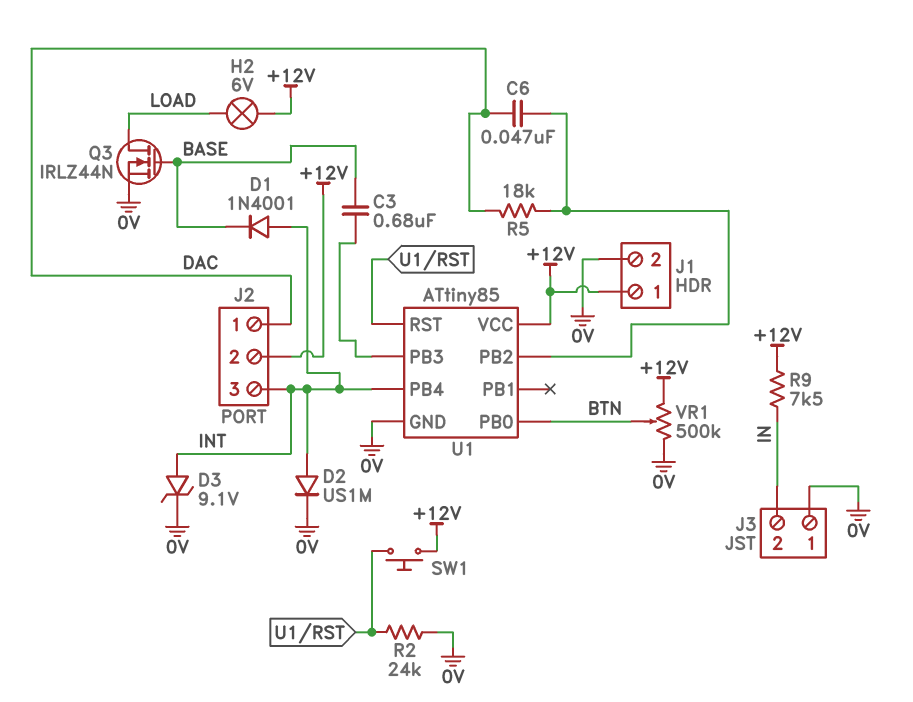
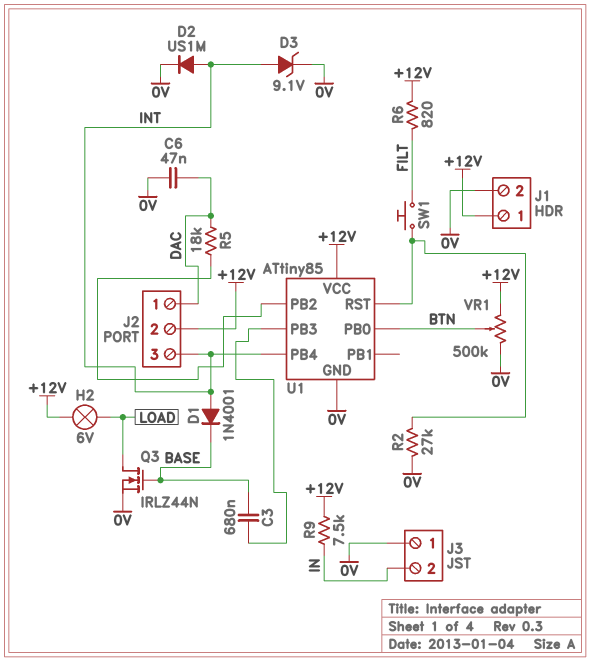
C6: 47nF (DAC, U1/PB2) -> 47nF (0V, DAC)
R2: 24k (0V, U1/RST) -> 27k (0V, U1/RST)
R6: none -> 820 (+12V, FILT)
SW1: button (+12V, U1/RST) -> button (FILT, U1/RST)

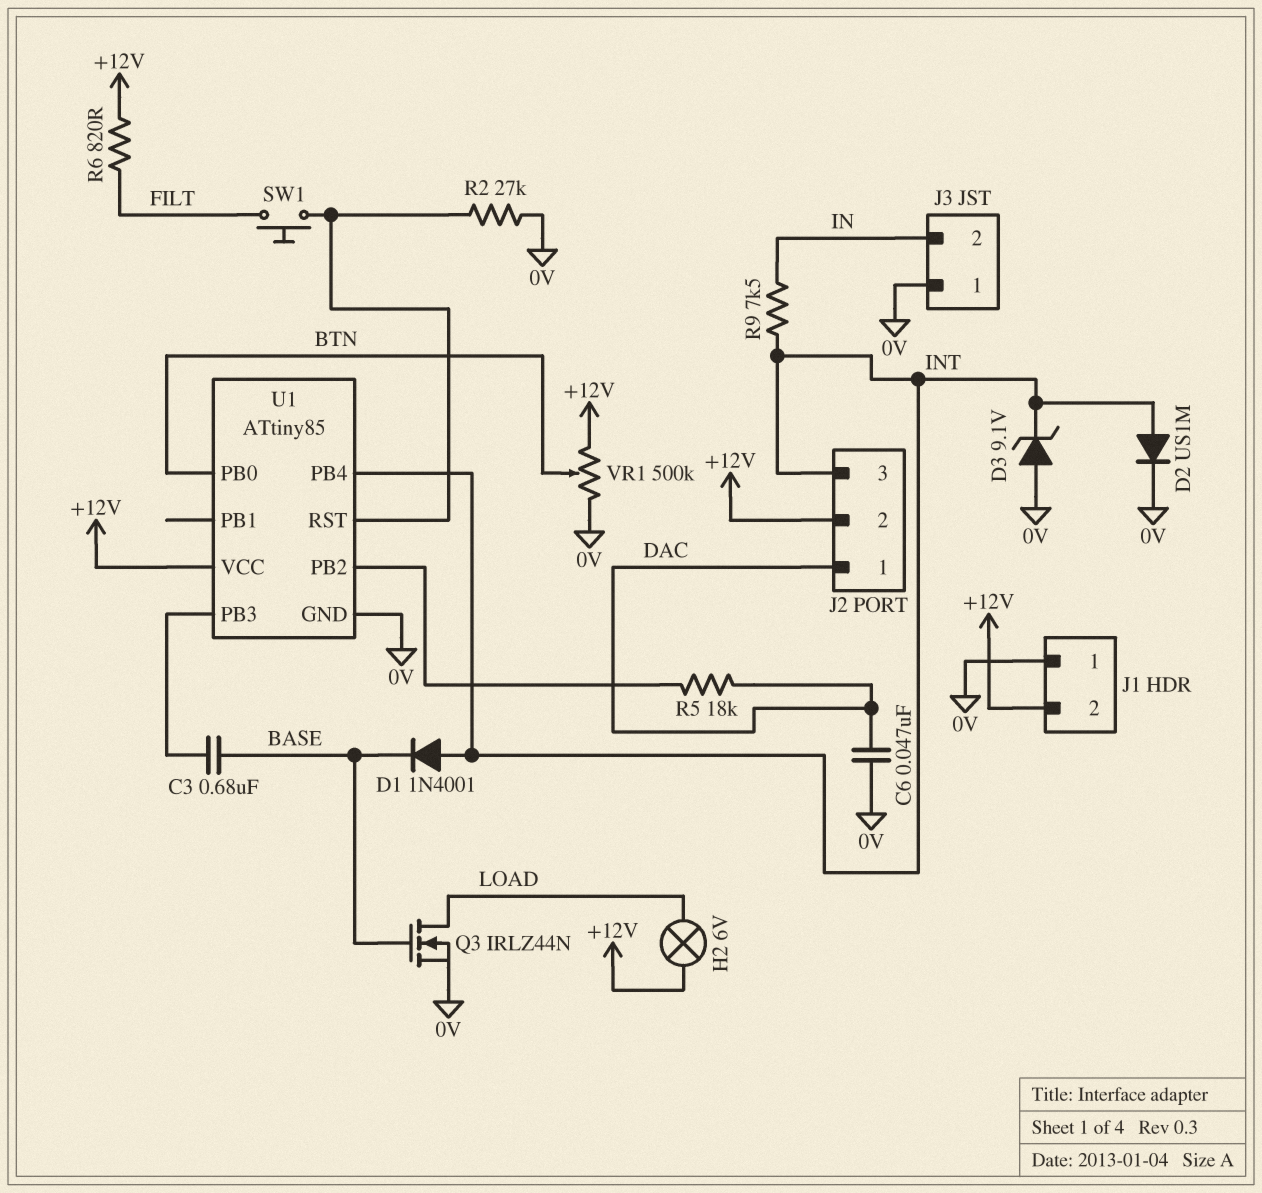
D3: zener 9.1V (A INT, K 0V) -> zener 9.1V (A 0V, K INT)
J1 pin 1: +12V -> 0V
J1 pin 2: 0V -> +12V
R9: 7.5k (+12V, IN) -> 7.5k (IN, INT)

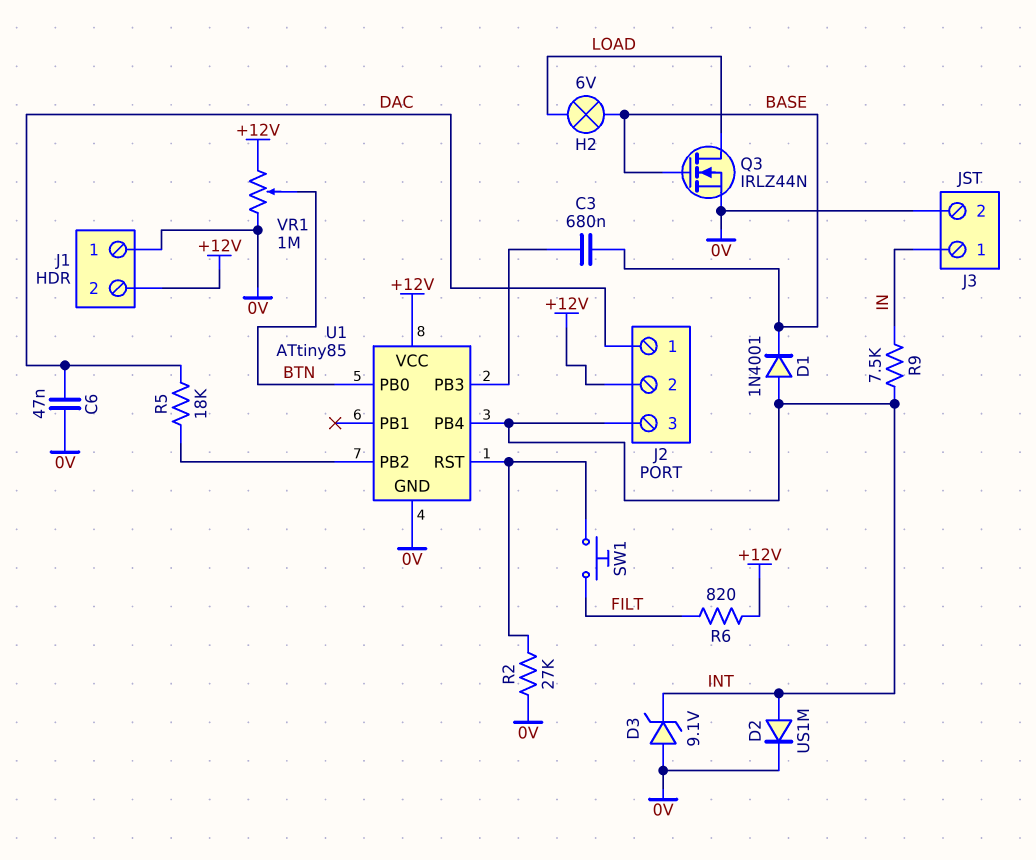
H2: lamp 6V (+12V, LOAD) -> lamp 6V (BASE, LOAD)
J3 pin 1: 0V -> IN
J3 pin 2: IN -> 0V
VR1: 500k (+12V, 0V, wiper BTN) -> 1M (+12V, 0V, wiper BTN)

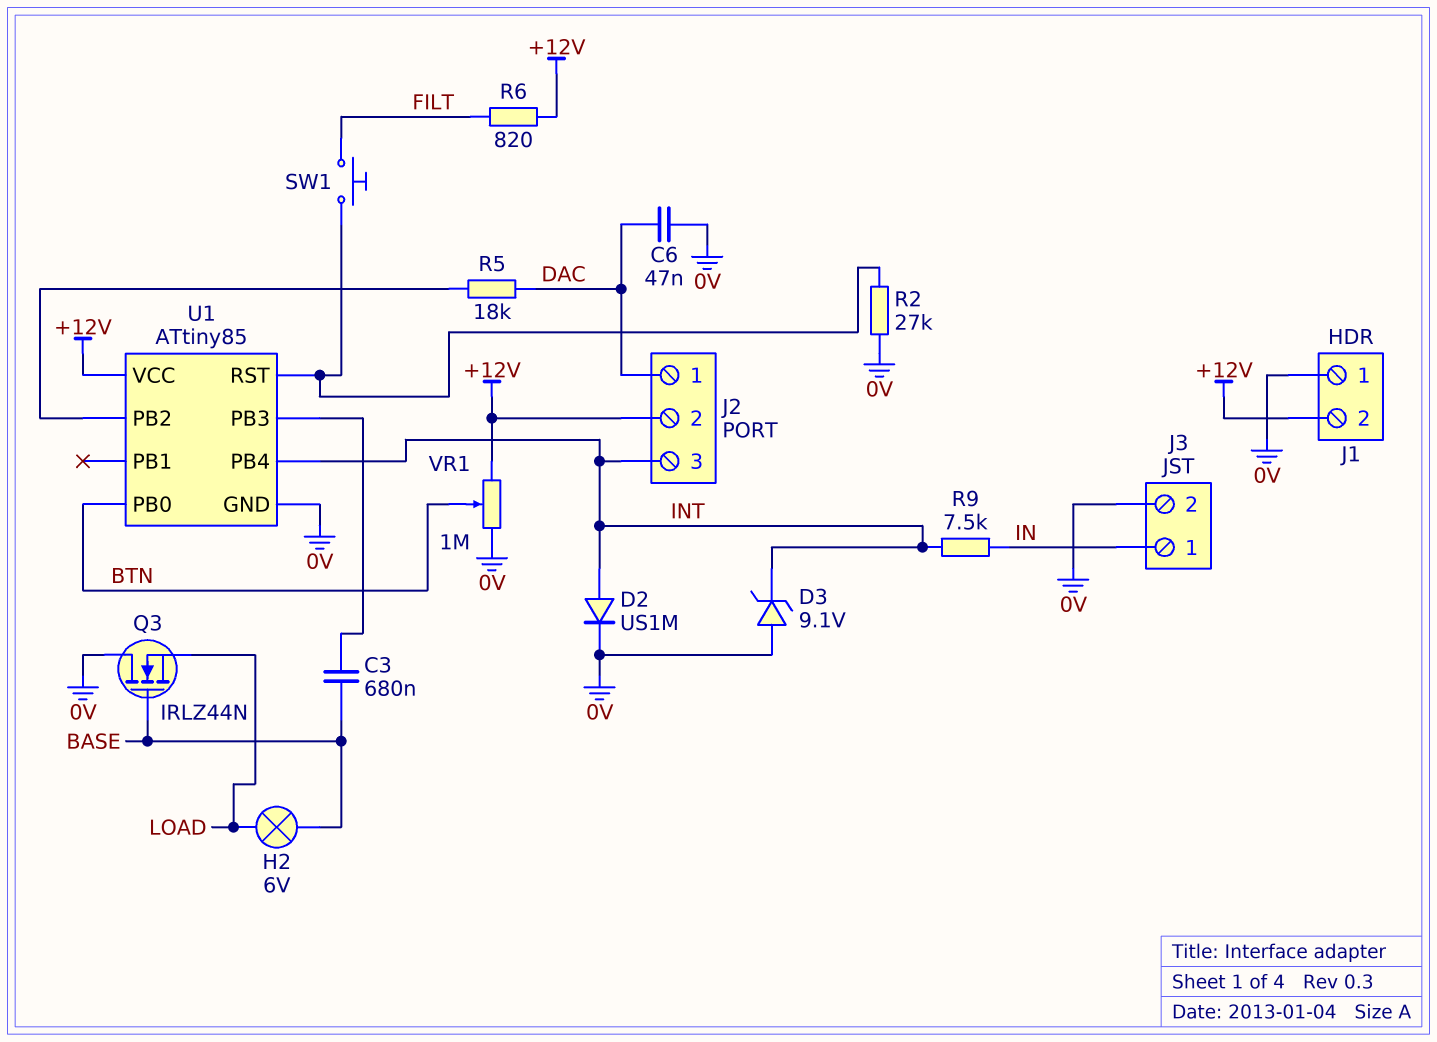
D1: diode 1N4001 (A INT, K BASE) -> none
Q3: NMOS IRLZ44N (G BASE, D LOAD, S 0V) -> NMOS IRLZ44N (G BASE, D 0V, S LOAD)

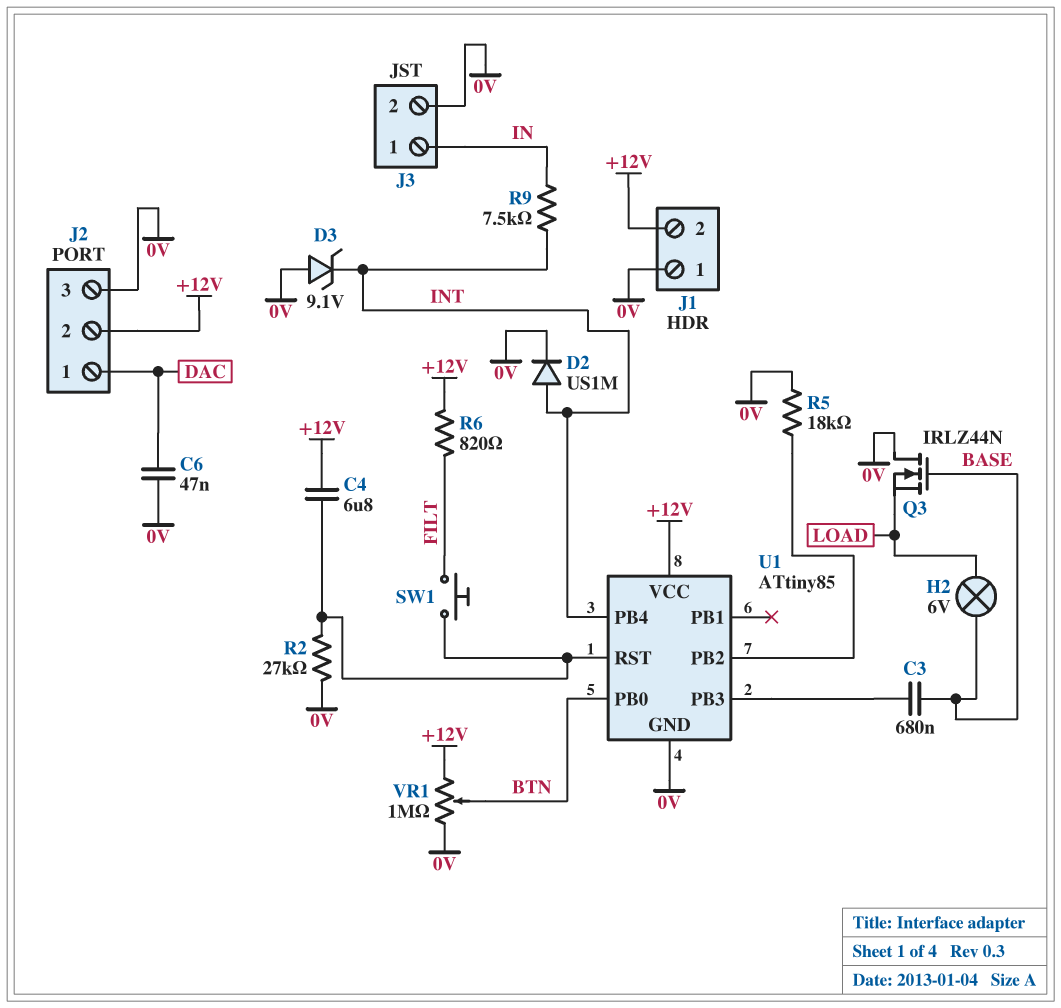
C4: none -> 6.8uF (+12V, U1/RST)
J2 pin 3: INT -> 0V
R5: 18k (DAC, U1/PB2) -> 18k (0V, U1/PB2)

